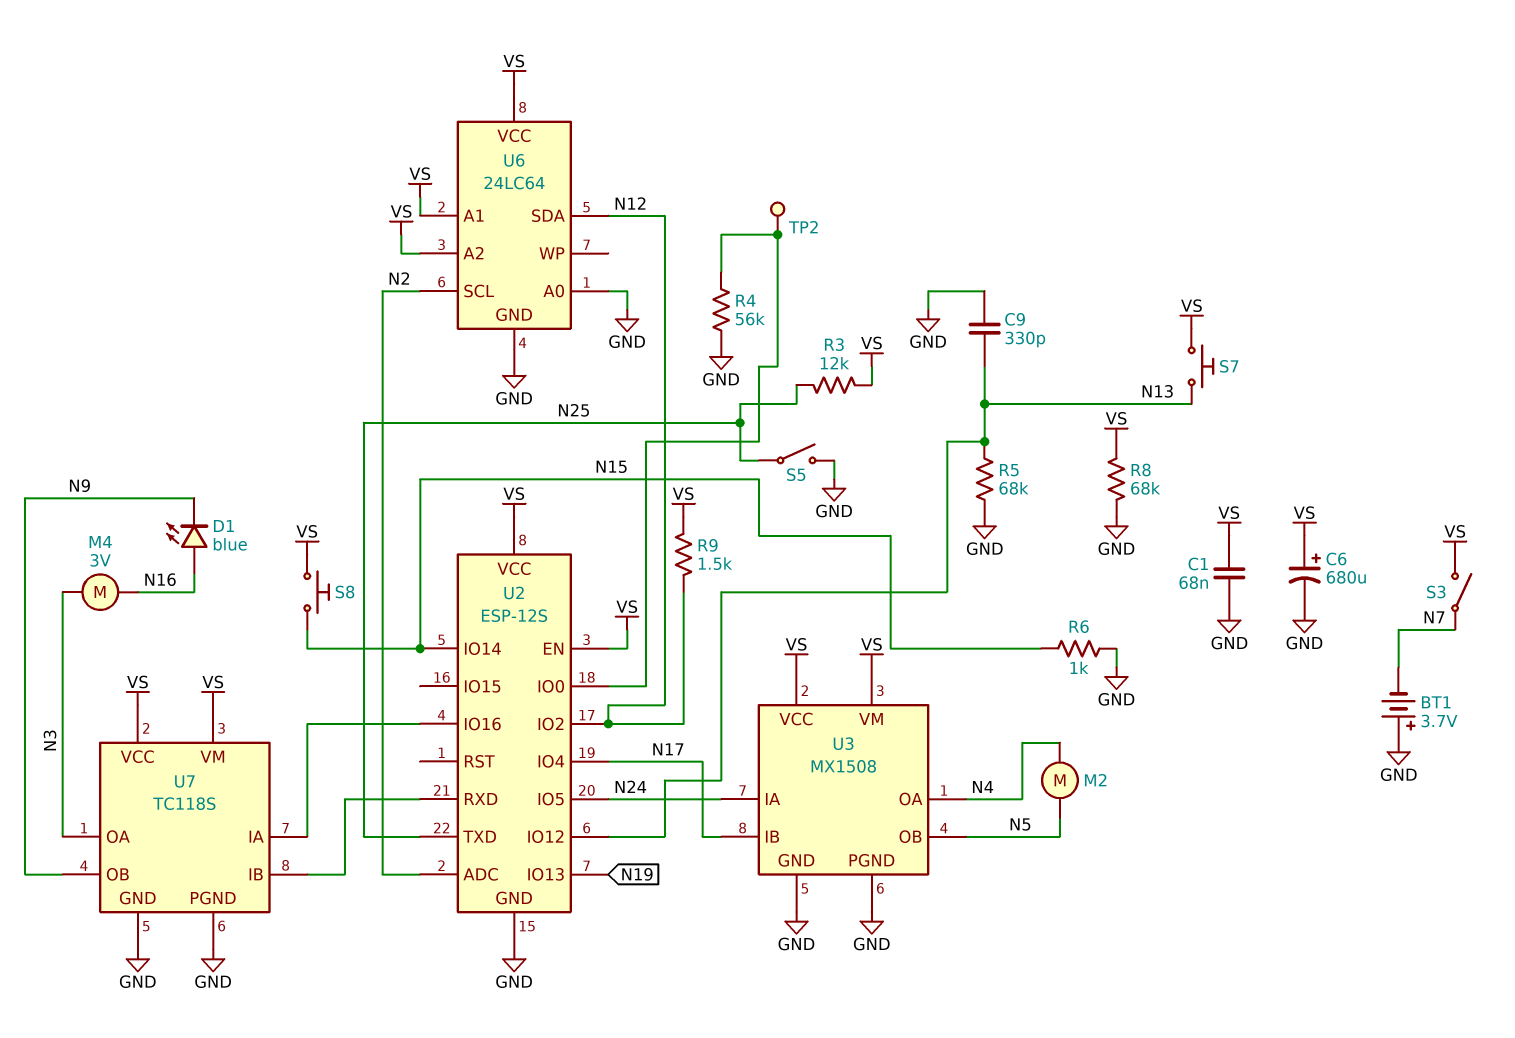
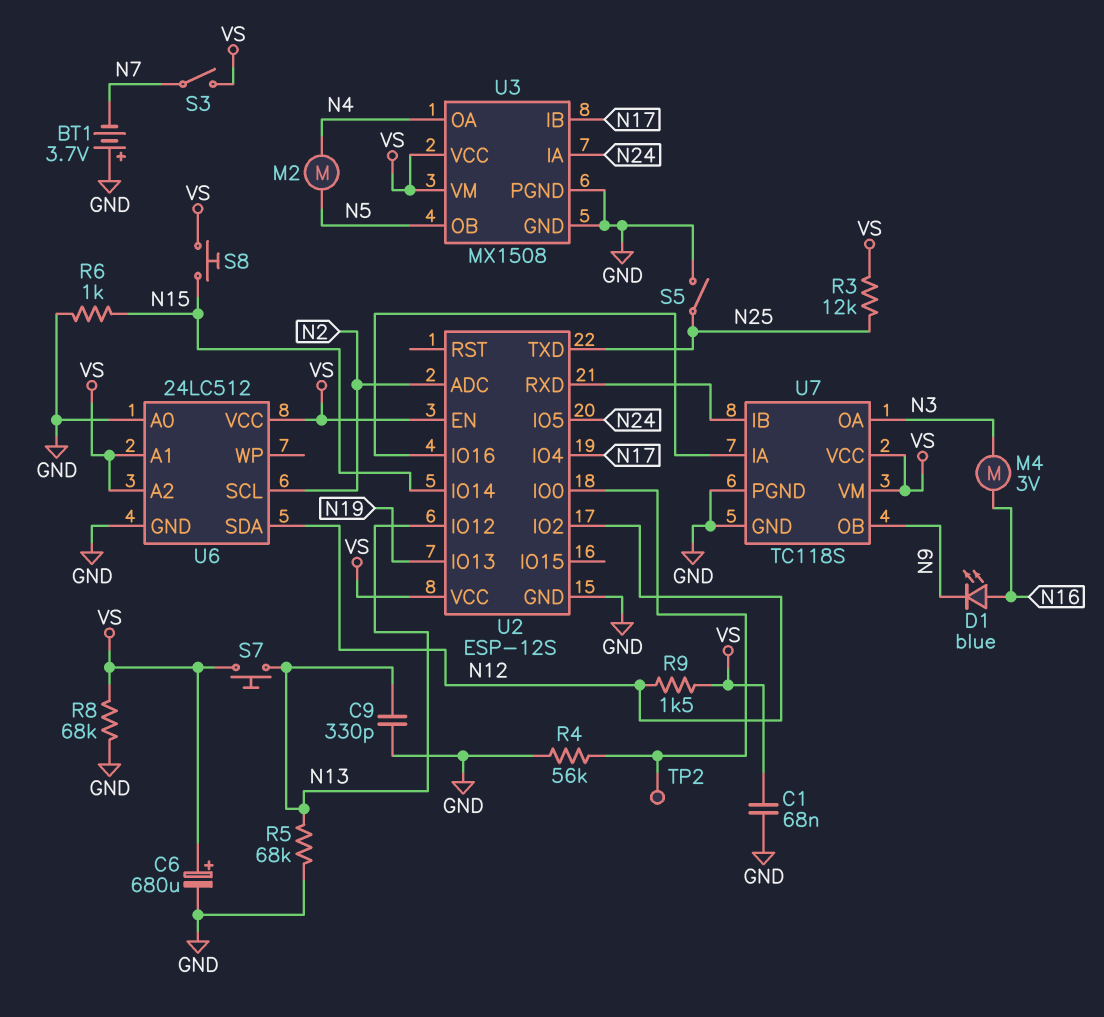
U6: 24LC64 -> 24LC512

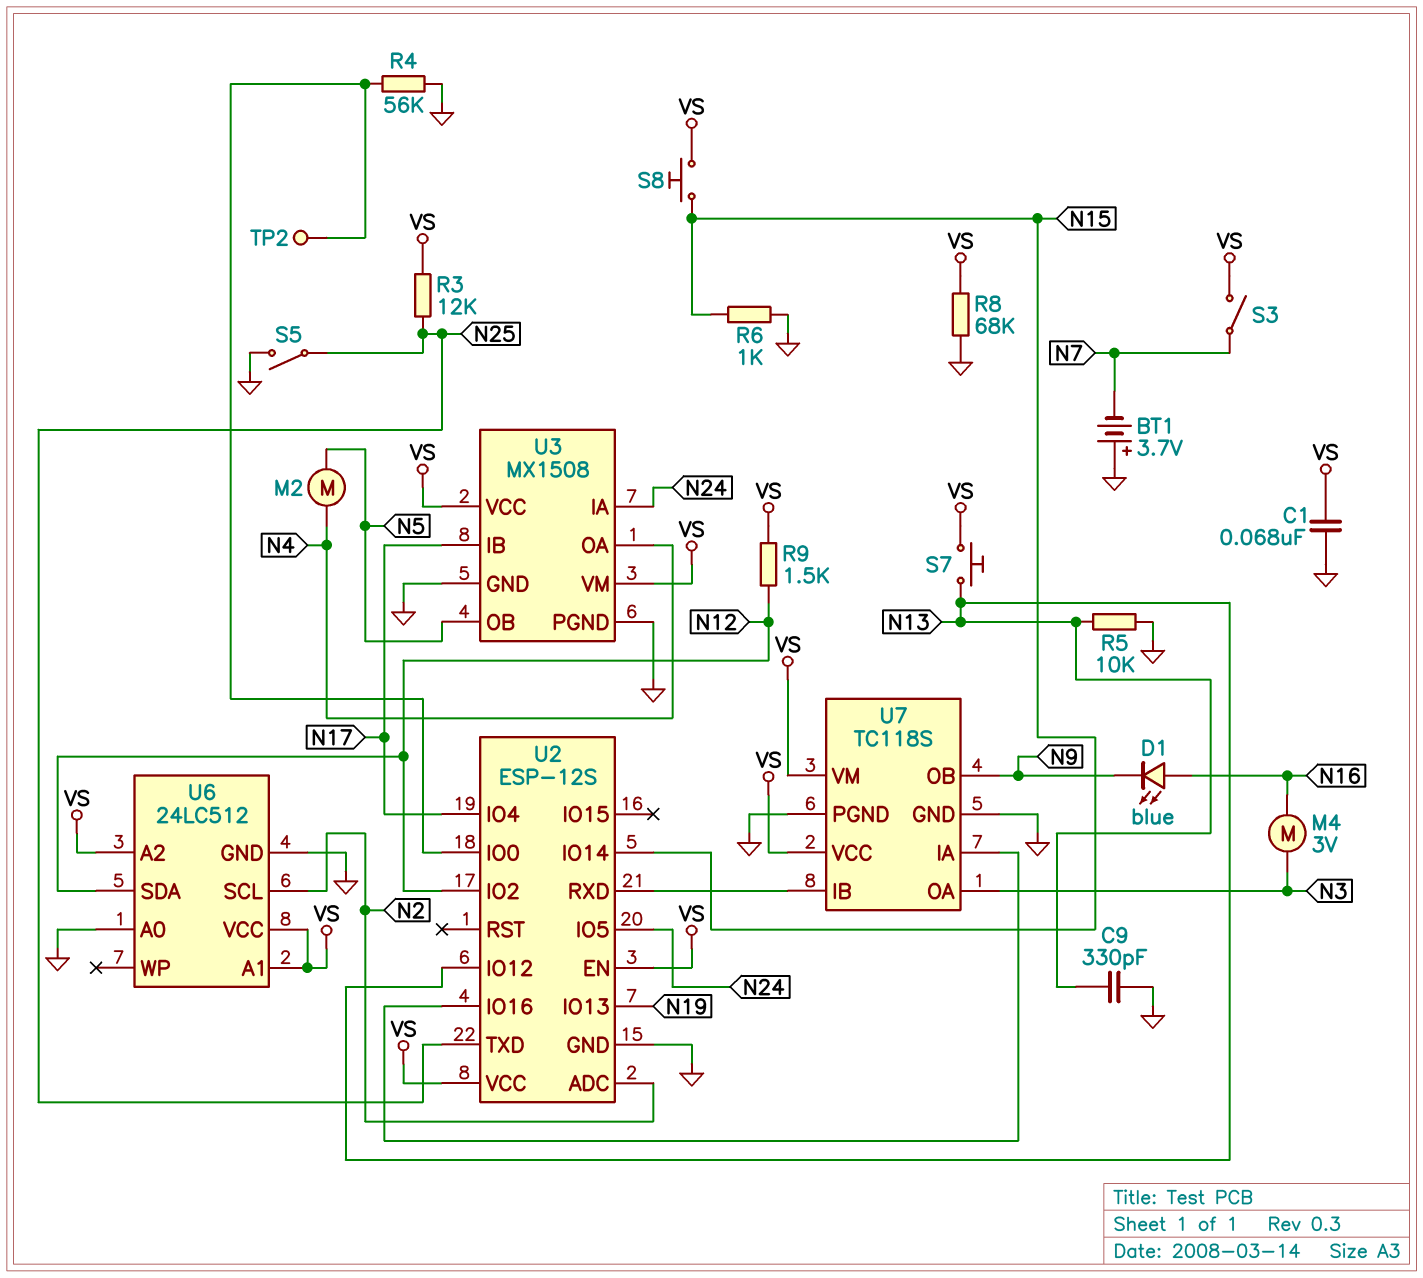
C6: 680uF (plus VS, minus GND) -> none
R5: 68k (GND, N13) -> 10k (GND, N13)

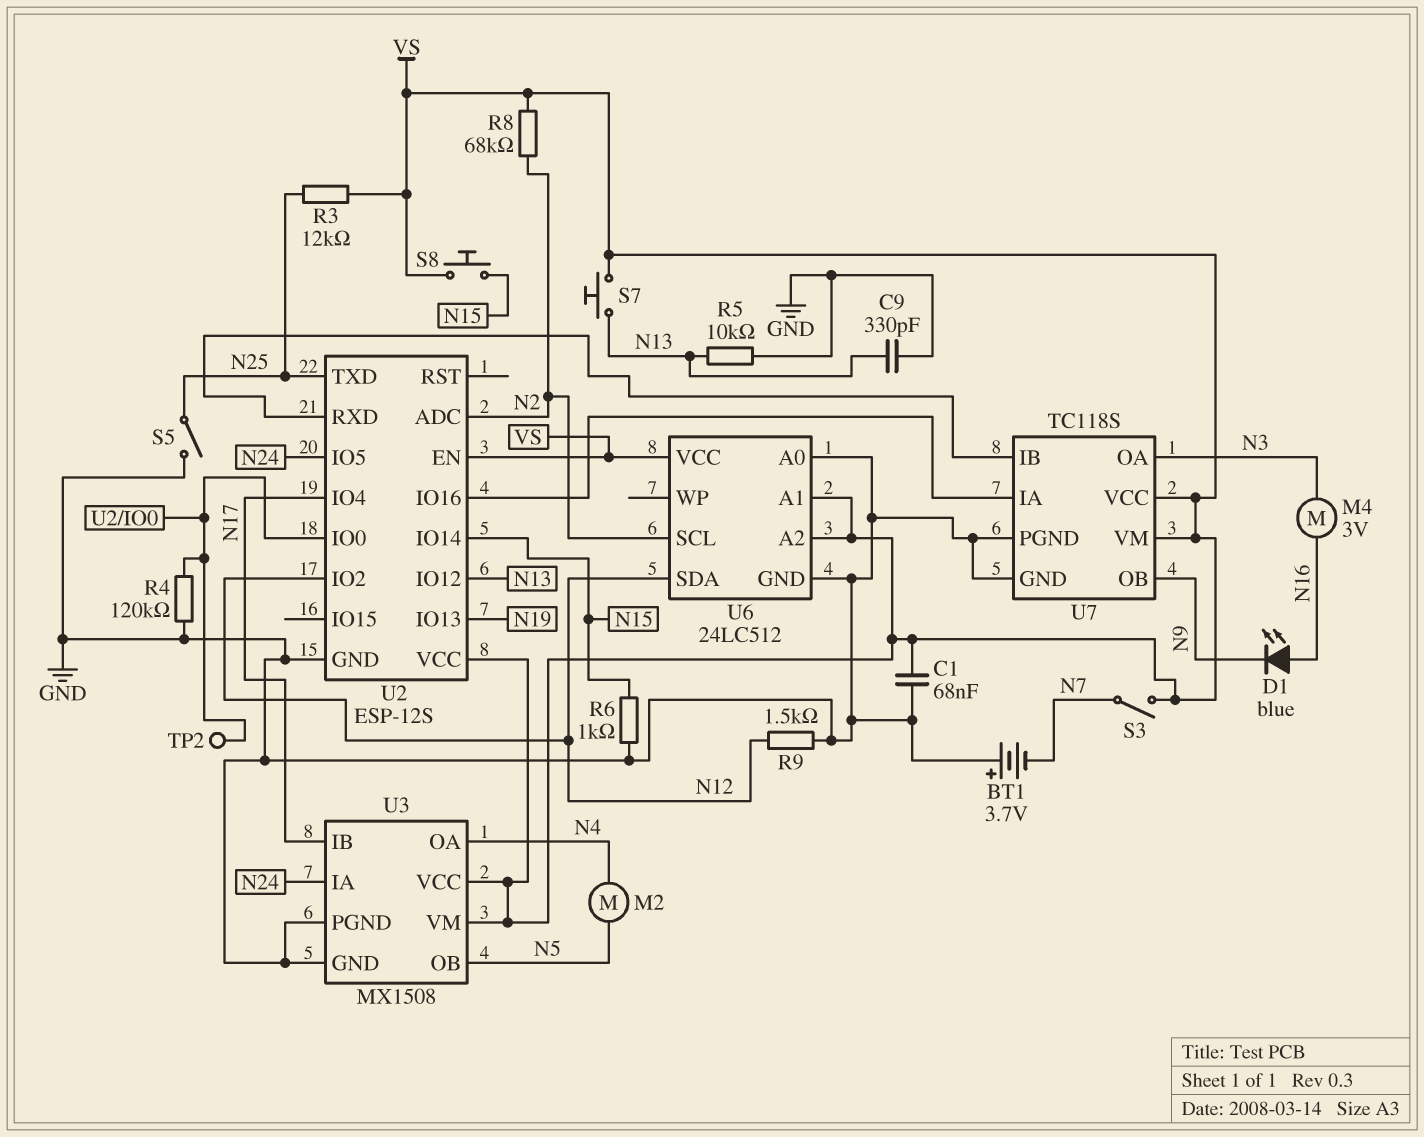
R4: 56k (GND, U2/IO0) -> 120k (GND, U2/IO0)
R8: 68k (GND, VS) -> 68k (N2, VS)
R9: 1.5k (N12, VS) -> 1.5k (GND, N12)

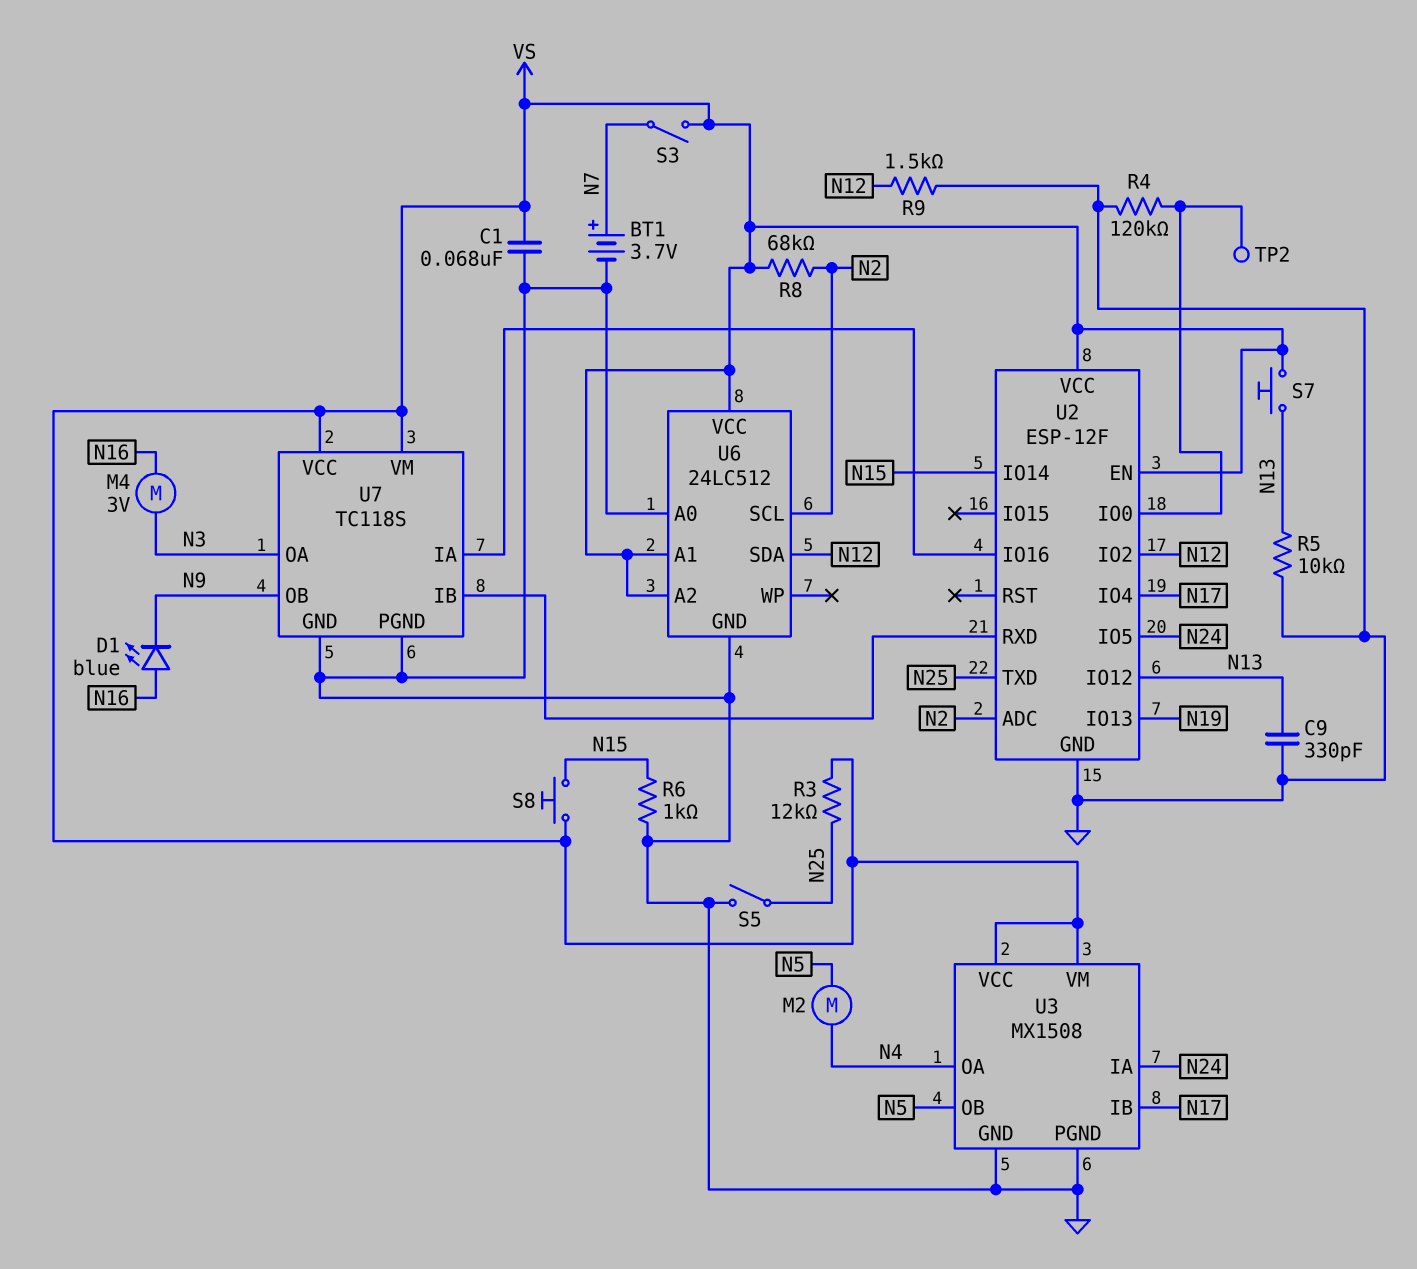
BT1: 3.7V (plus GND, minus N7) -> 3.7V (plus N7, minus GND)
U2: ESP-12S -> ESP-12F

